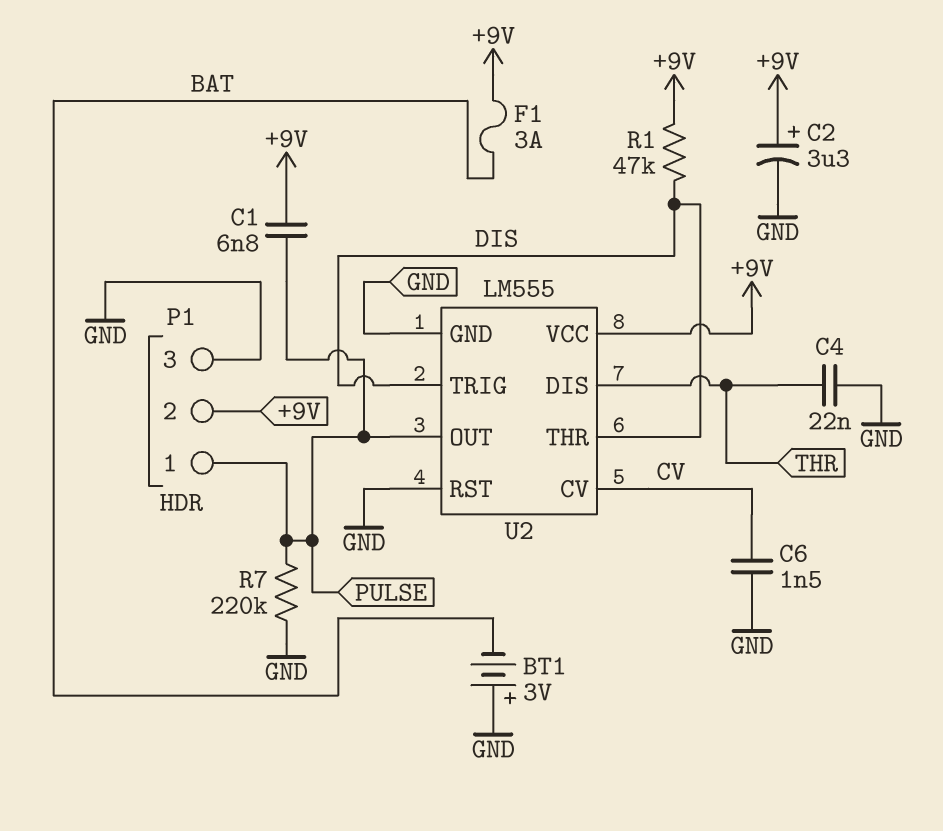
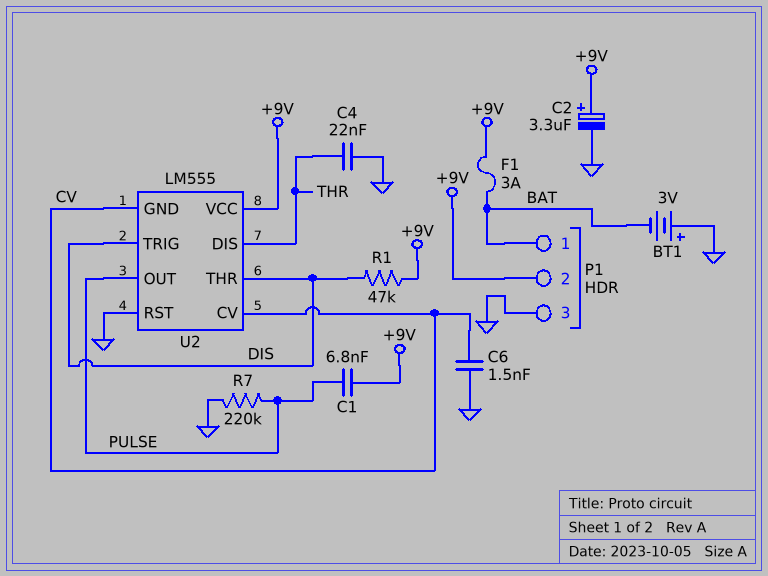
P1 pin 1: PULSE -> BAT
U2 pin GND: GND -> CV

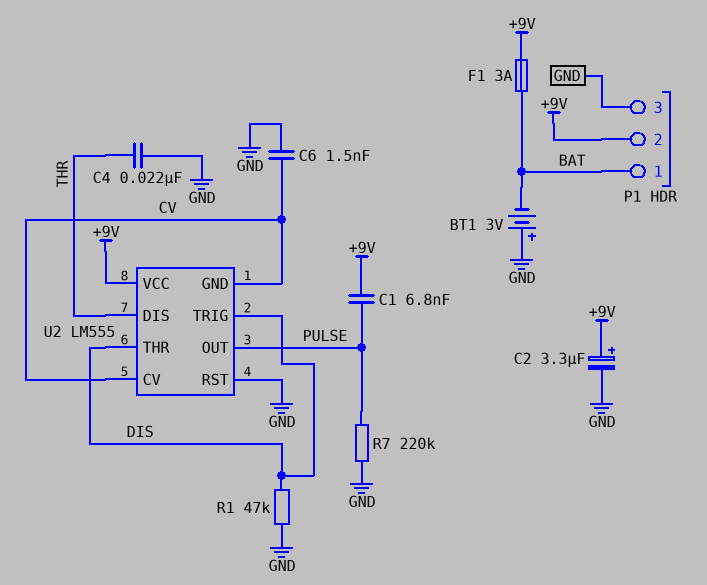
R1: 47k (+9V, DIS) -> 47k (DIS, GND)

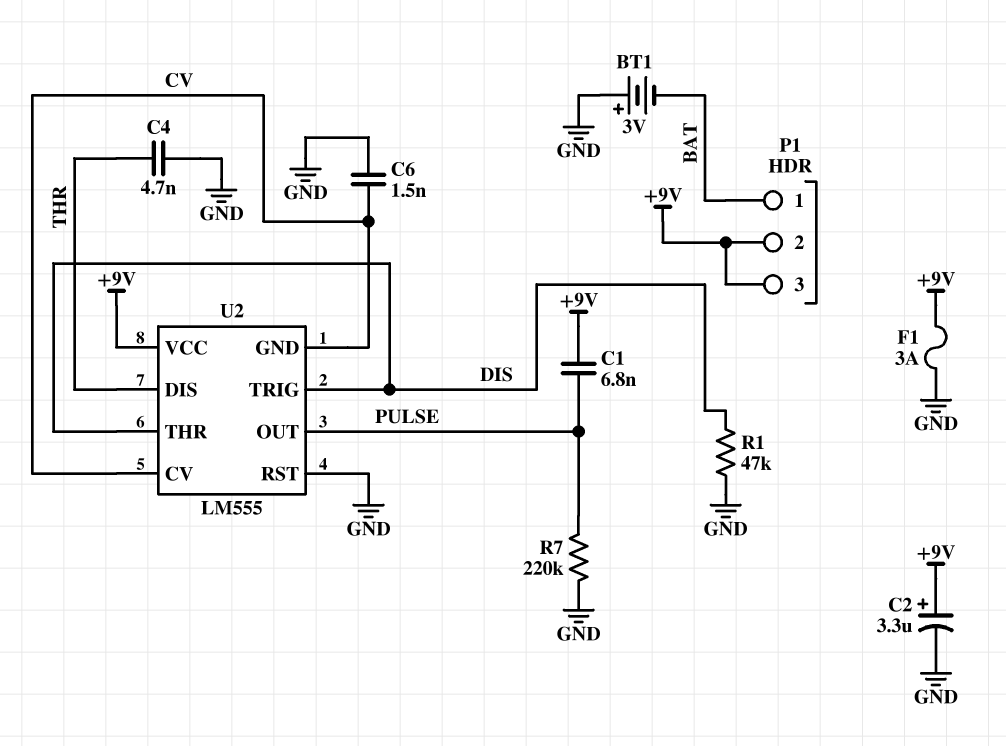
C4: 22nF (GND, THR) -> 4.7nF (GND, THR)
F1: 3A (+9V, BAT) -> 3A (+9V, GND)
P1 pin 3: GND -> +9V

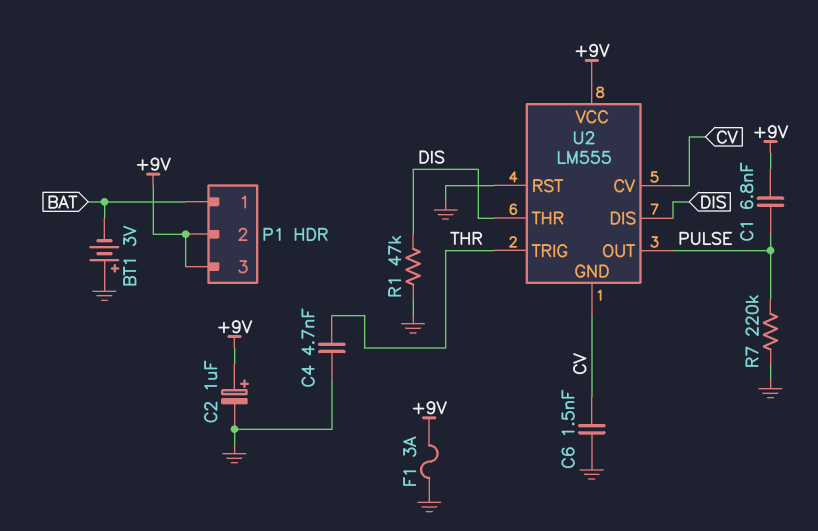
C2: 3.3uF (plus +9V, minus GND) -> 1uF (plus +9V, minus GND)
U2 pin DIS: THR -> DIS
U2 pin TRIG: DIS -> THR

